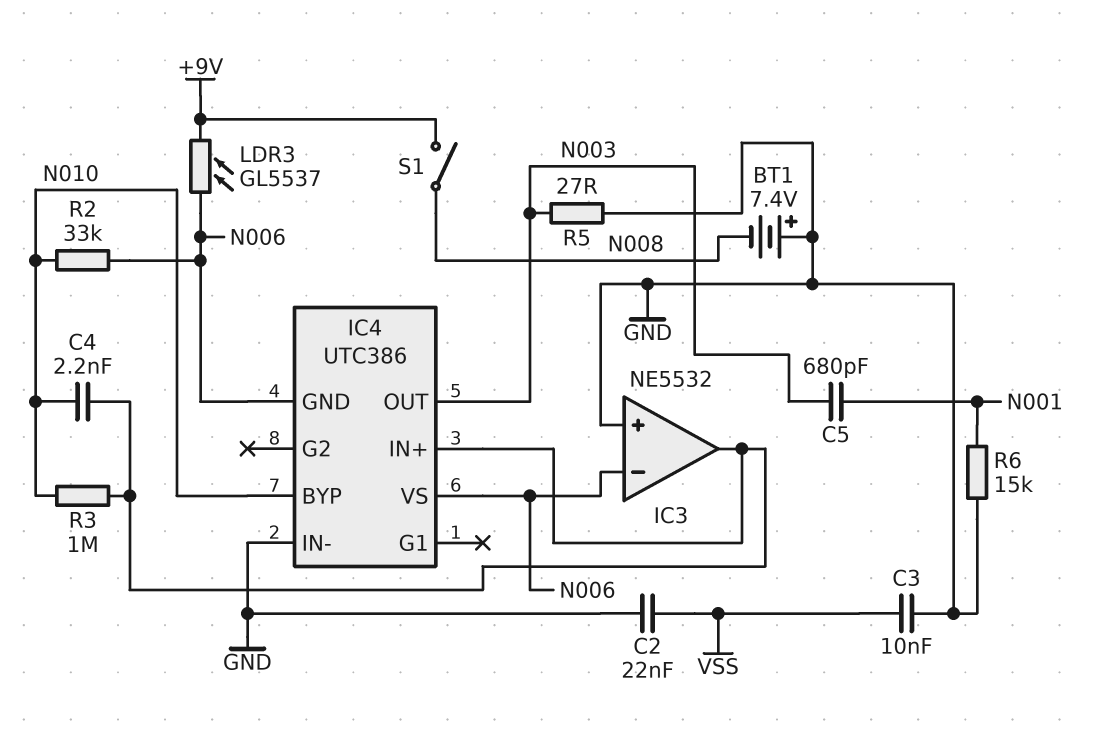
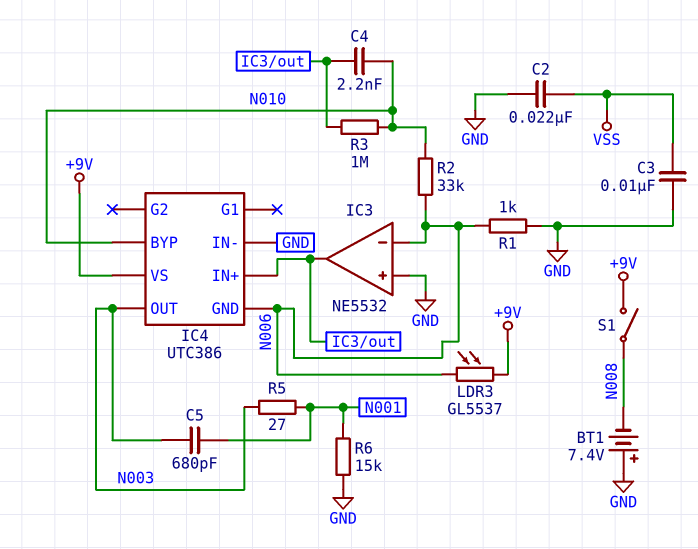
IC4 pin VS: N006 -> +9V
R1: none -> 1k (GND, N006)
R5: 27 (GND, N003) -> 27 (N001, N003)

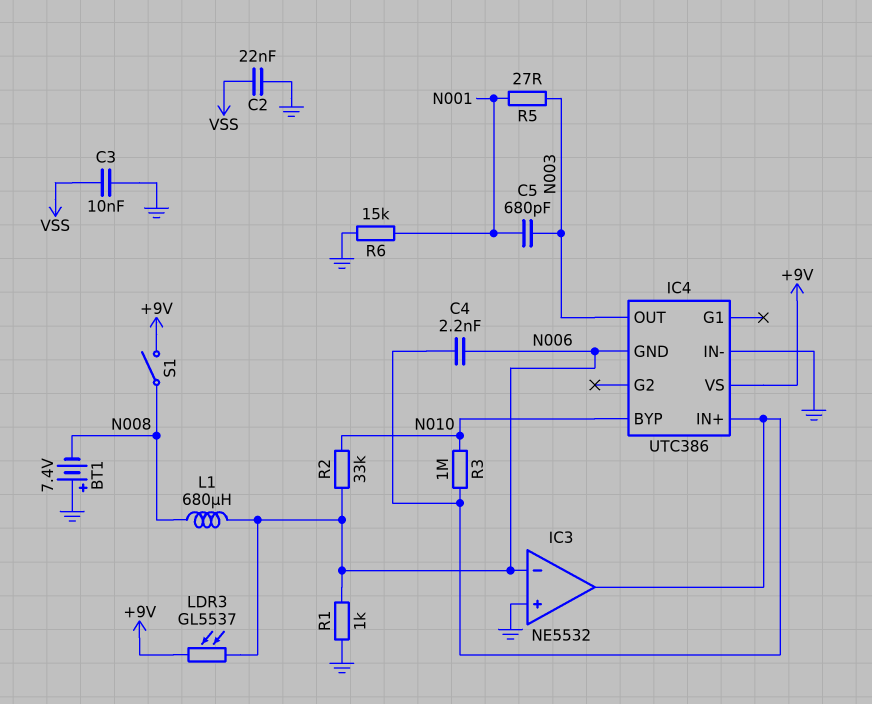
C4: 2.2nF (IC3/out, N010) -> 2.2nF (IC3/out, N006)
L1: none -> 680uH (N006, N008)

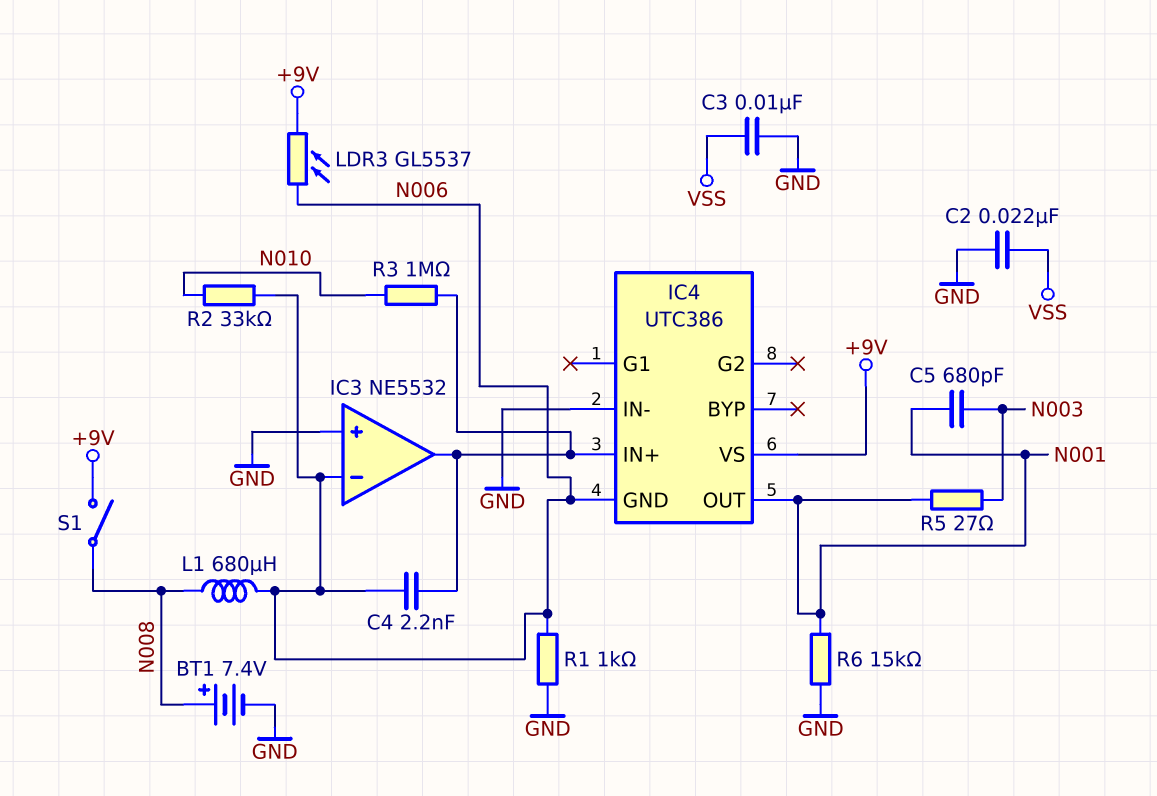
BT1: 7.4V (plus GND, minus N008) -> 7.4V (plus N008, minus GND)
IC4 pin BYP: N010 -> none
IC4 pin OUT: N003 -> N001

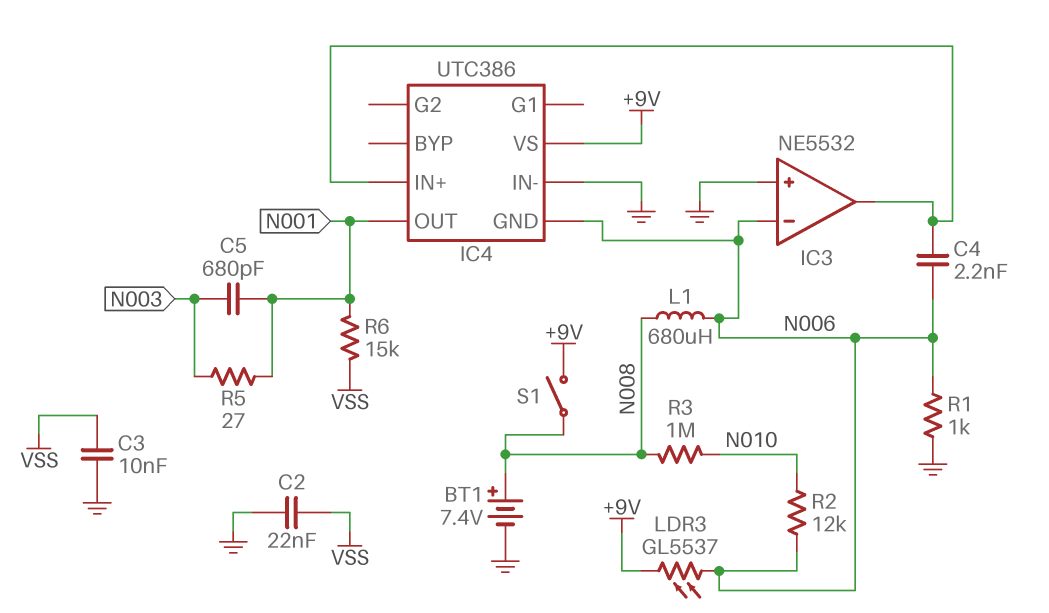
R2: 33k (N006, N010) -> 12k (N006, N010)
R3: 1M (IC3/out, N010) -> 1M (N008, N010)
R6: 15k (GND, N001) -> 15k (N001, VSS)

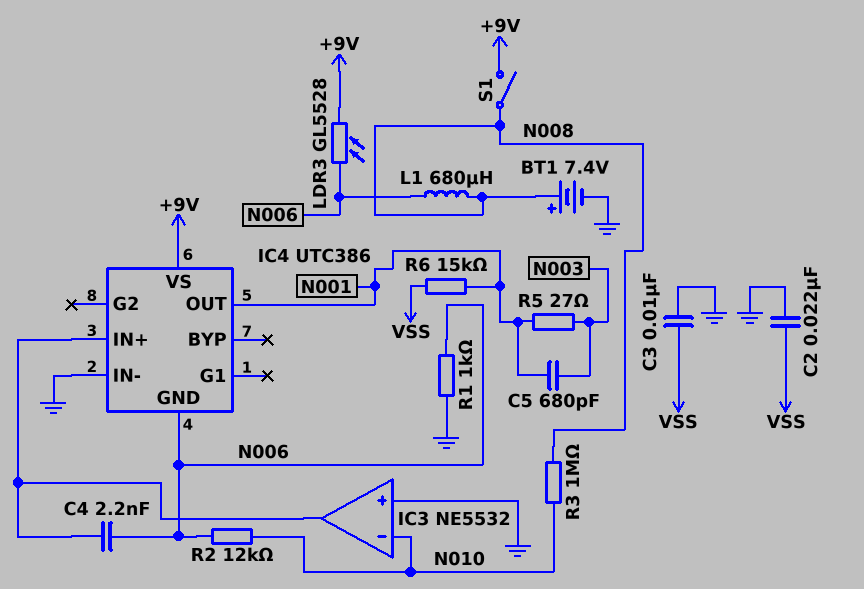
IC3 pin in-: N006 -> N010
LDR3: GL5537 (+9V, N006) -> GL5528 (+9V, N006)

